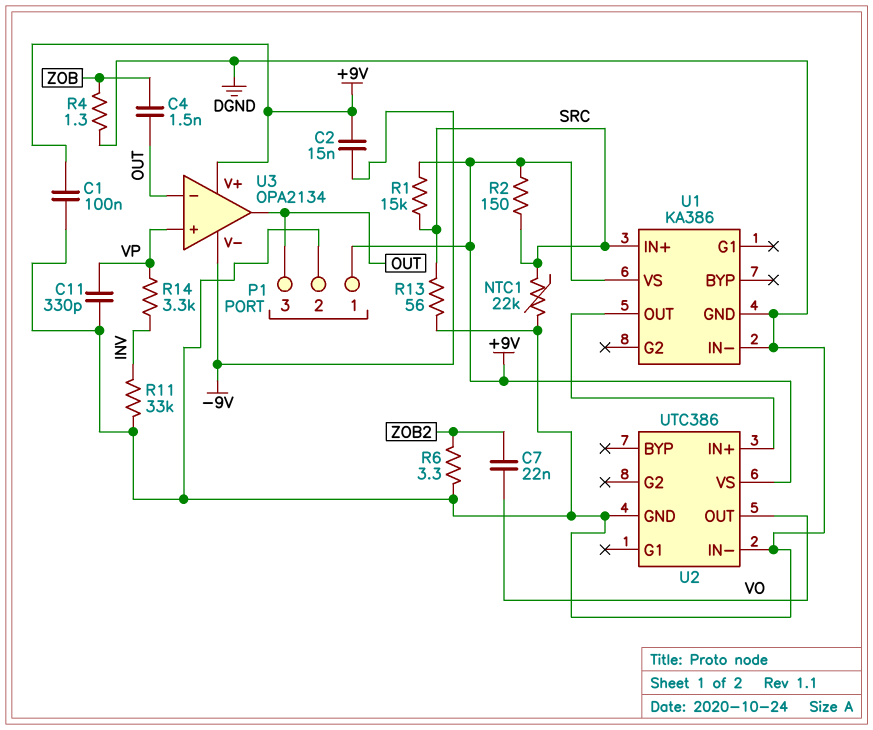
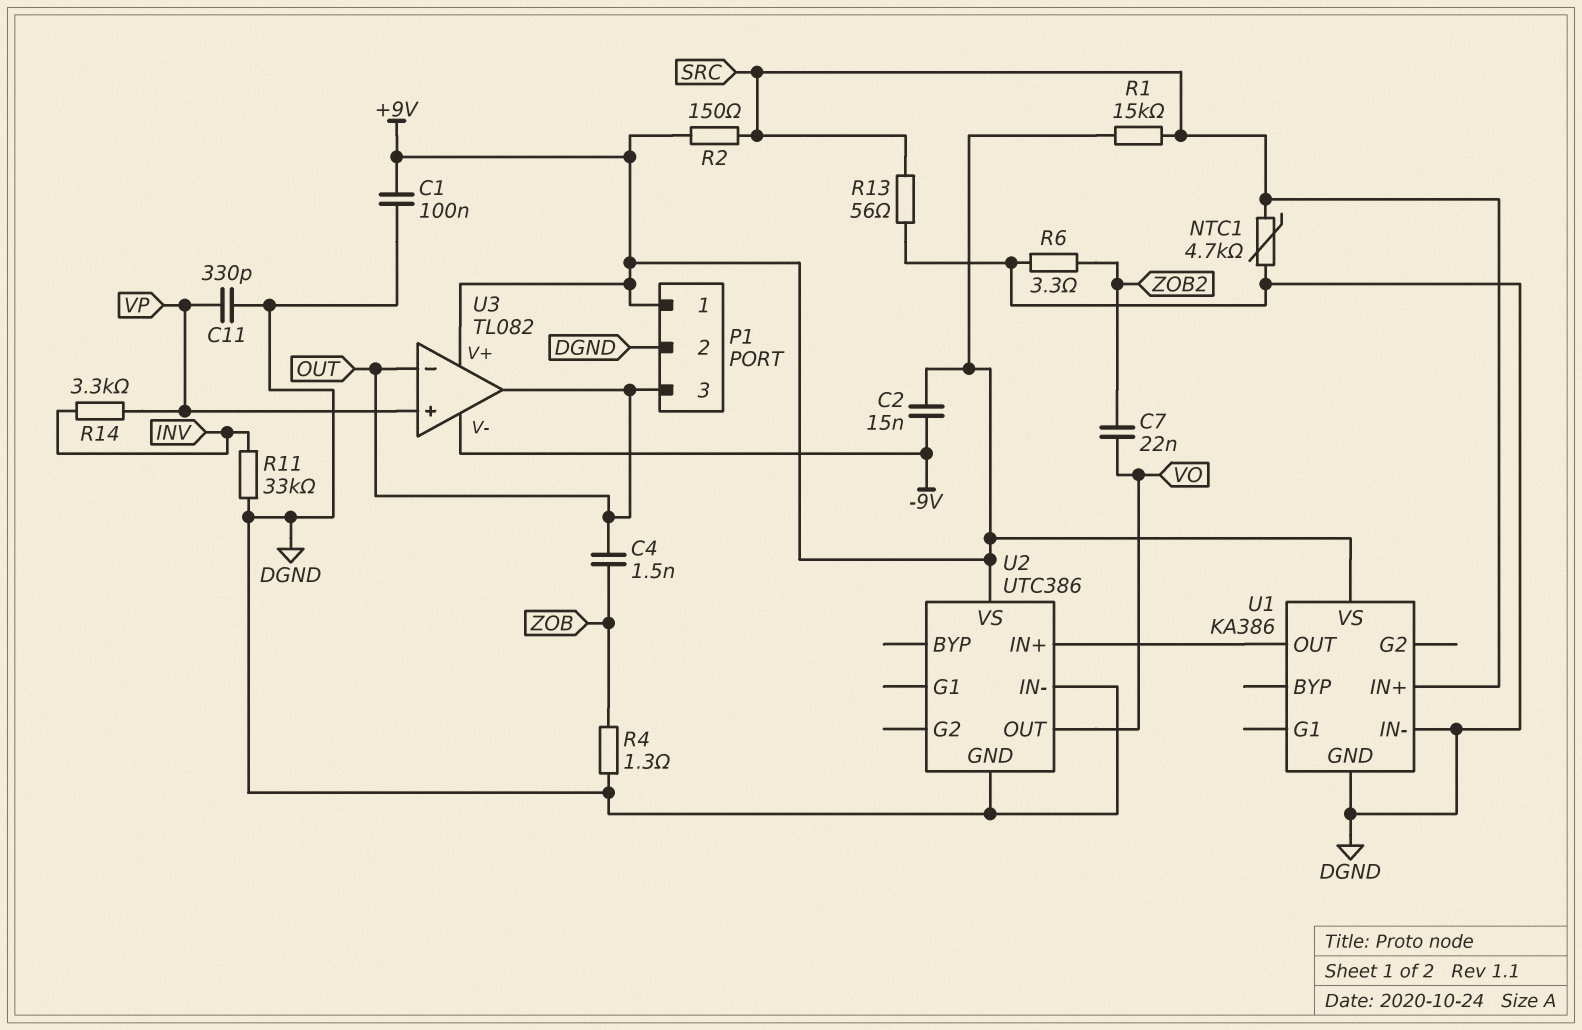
NTC1: 22k (DGND, SRC) -> 4.7k (DGND, SRC)
U3: OPA2134 -> TL082

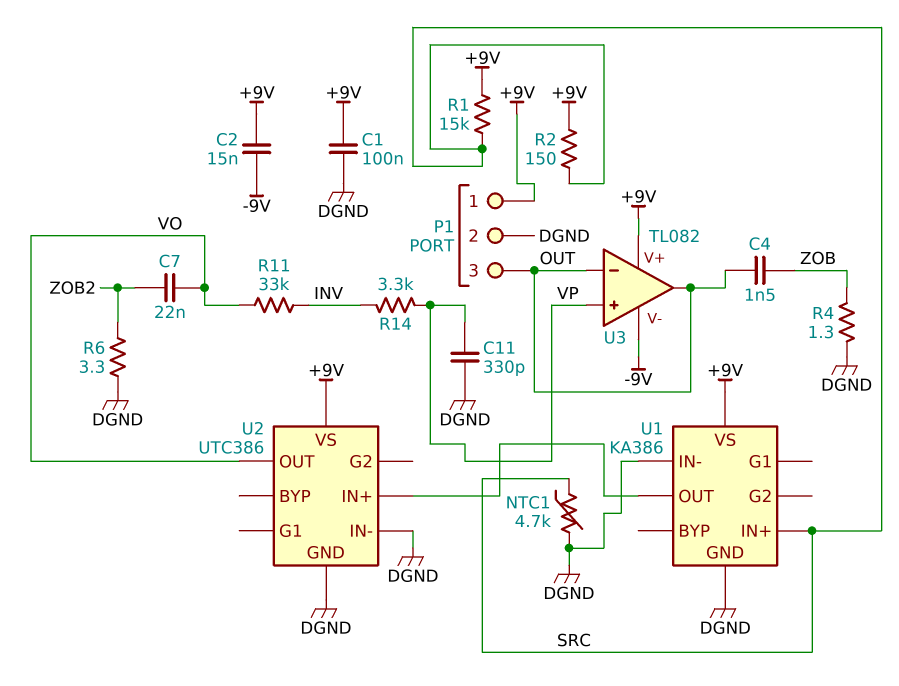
R11: 33k (DGND, INV) -> 33k (INV, VO)
R13: 56 (DGND, SRC) -> none

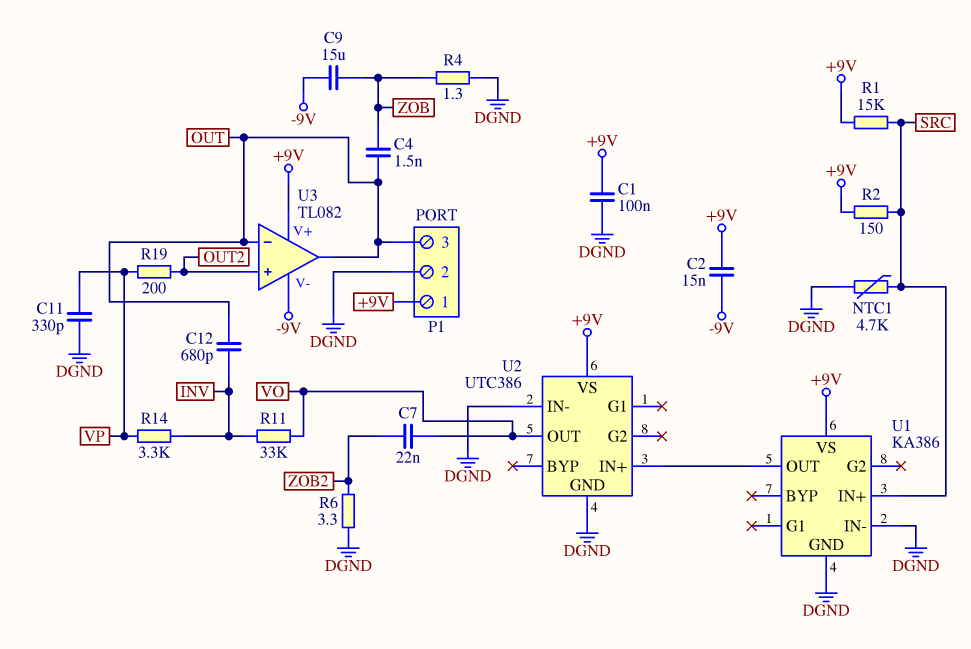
C9: none -> 15uF (-9V, ZOB)
C12: none -> 680pF (INV, OUT)
R19: none -> 200 (OUT2, VP)
U3 pin in+: VP -> OUT2

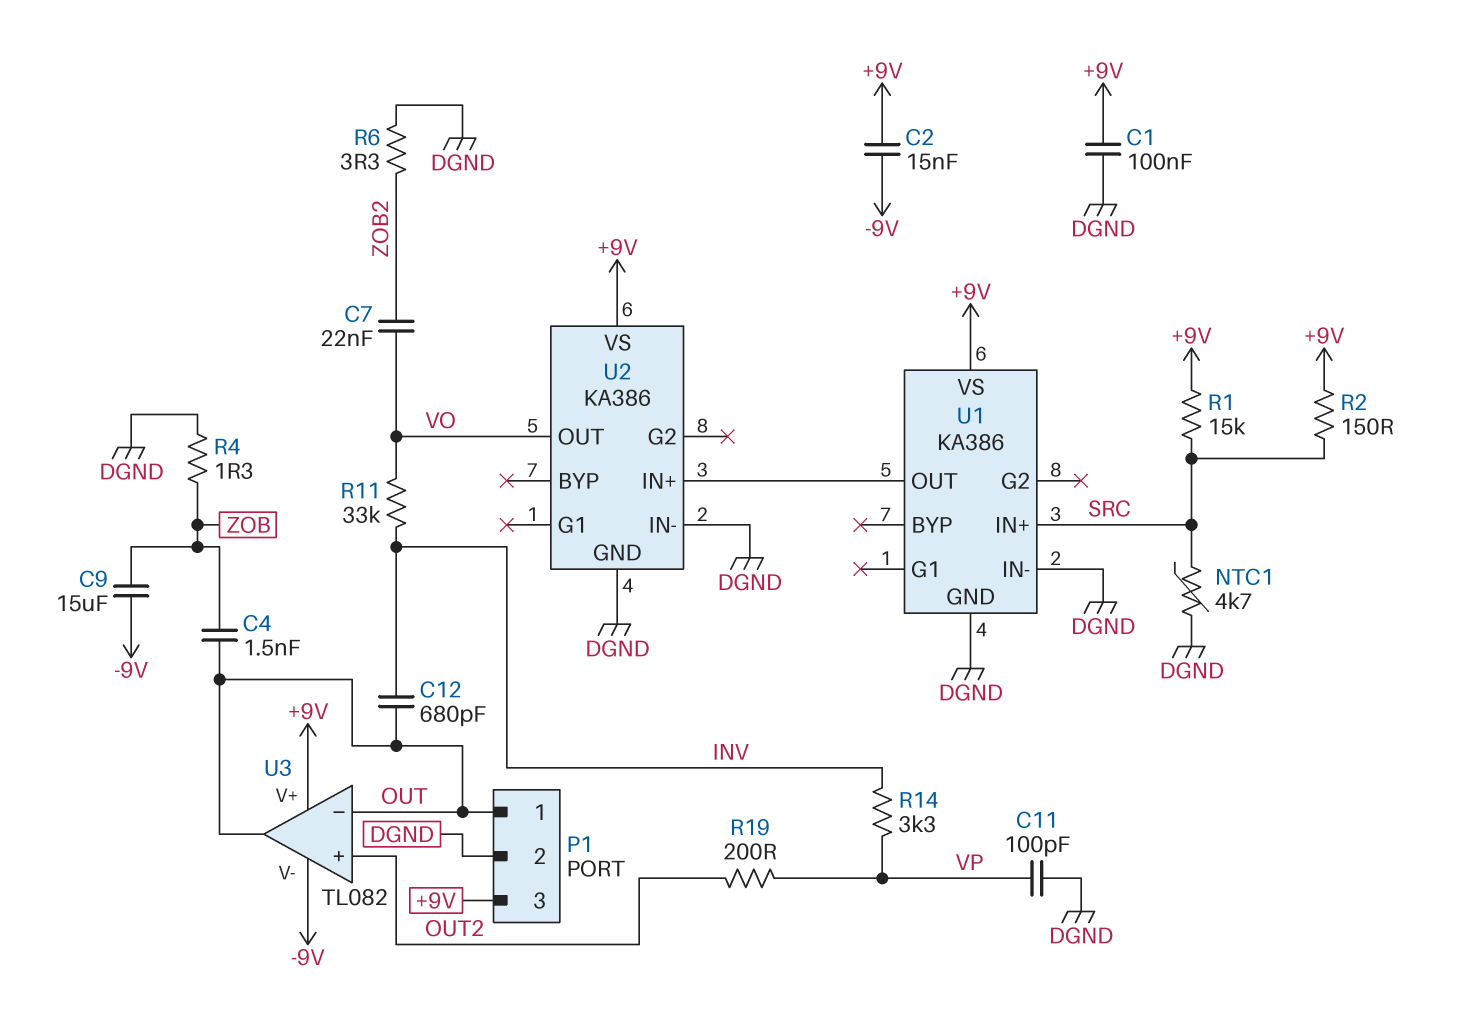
C11: 330pF (DGND, VP) -> 100pF (DGND, VP)
P1 pin 1: +9V -> OUT
P1 pin 3: OUT -> +9V
U2: UTC386 -> KA386

